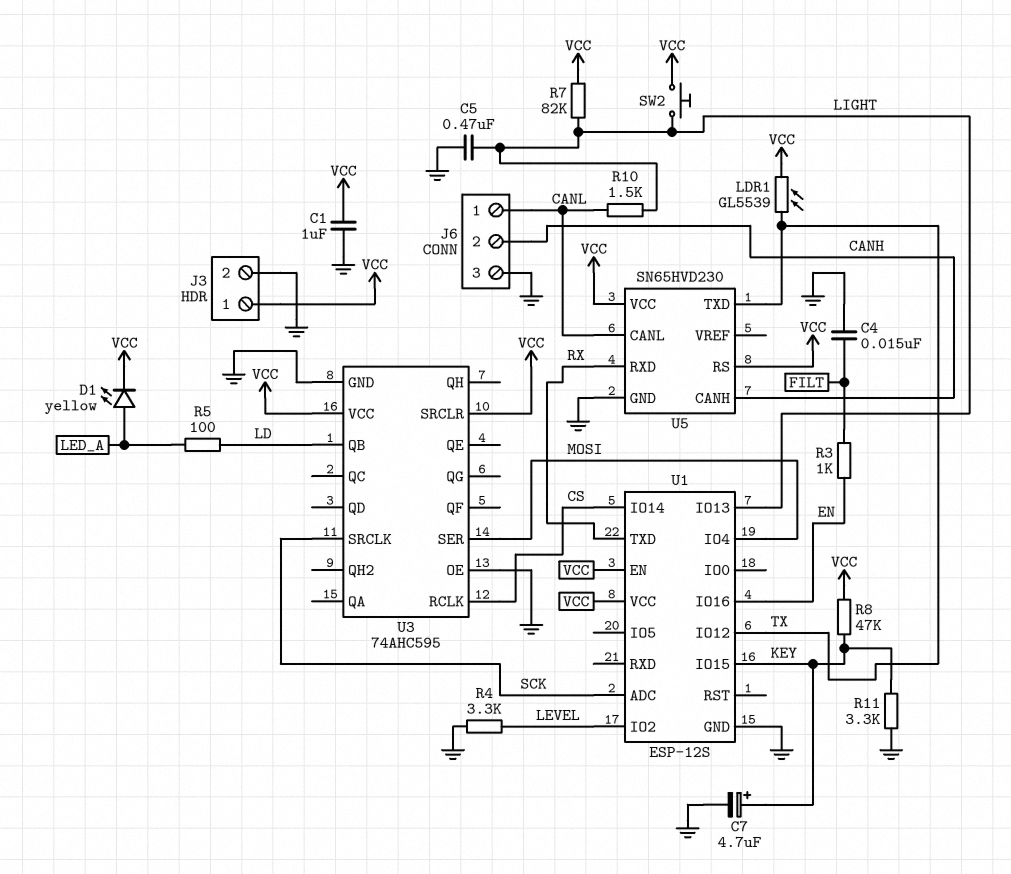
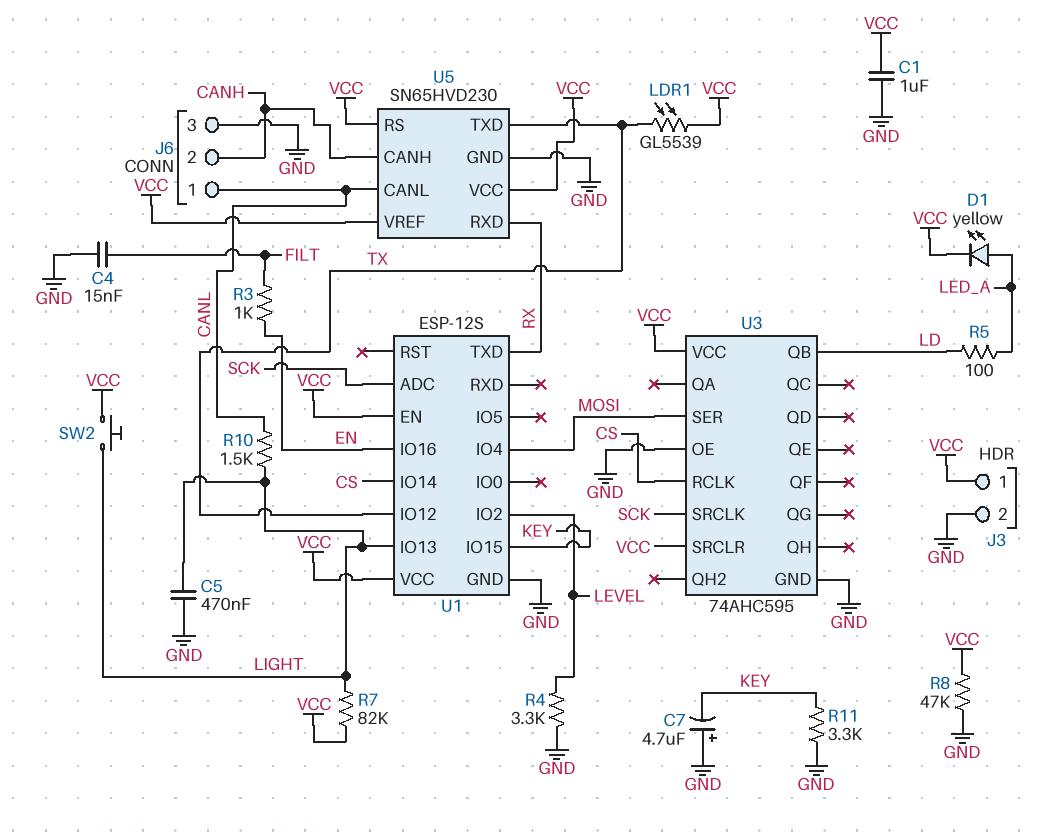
C7: 4.7uF (plus KEY, minus GND) -> 4.7uF (plus GND, minus KEY)
R8: 47k (KEY, VCC) -> 47k (GND, VCC)
U5 pin VREF: none -> VCC

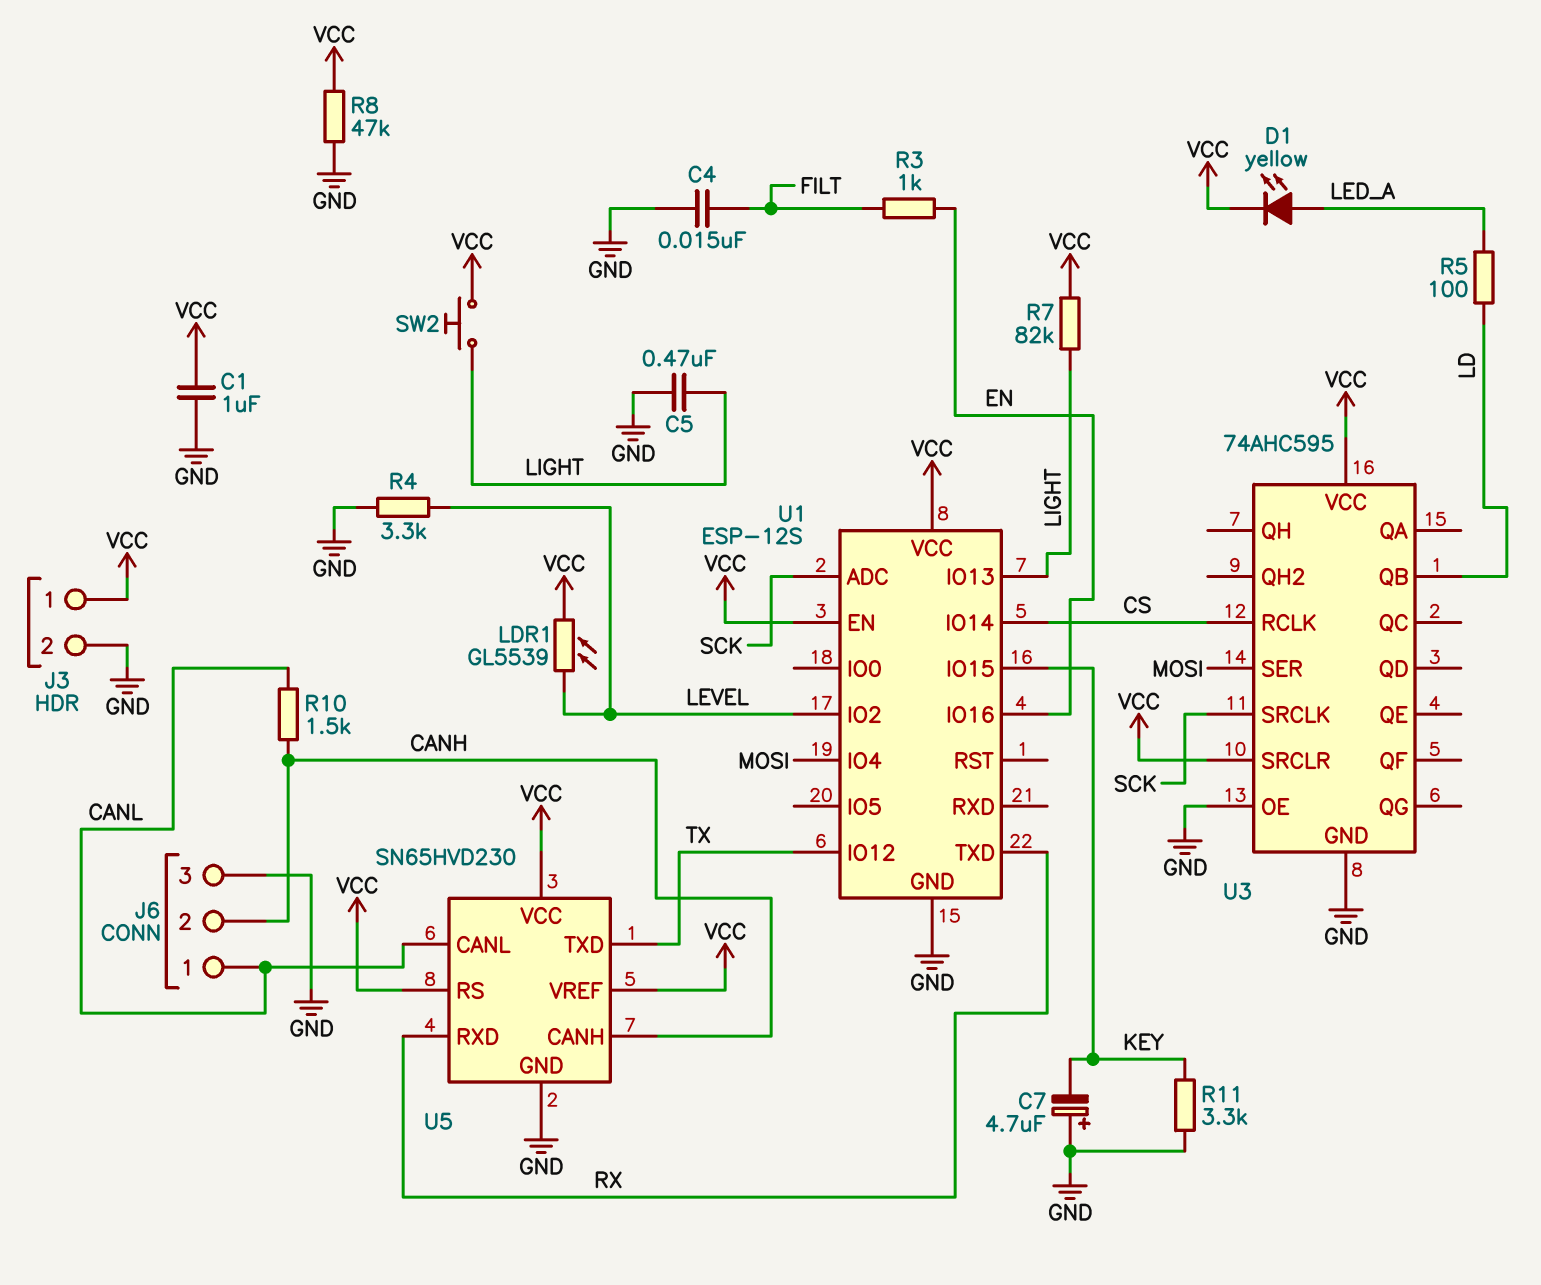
LDR1: GL5539 (TX, VCC) -> GL5539 (LEVEL, VCC)
R10: 1.5k (CANL, LIGHT) -> 1.5k (CANH, CANL)

